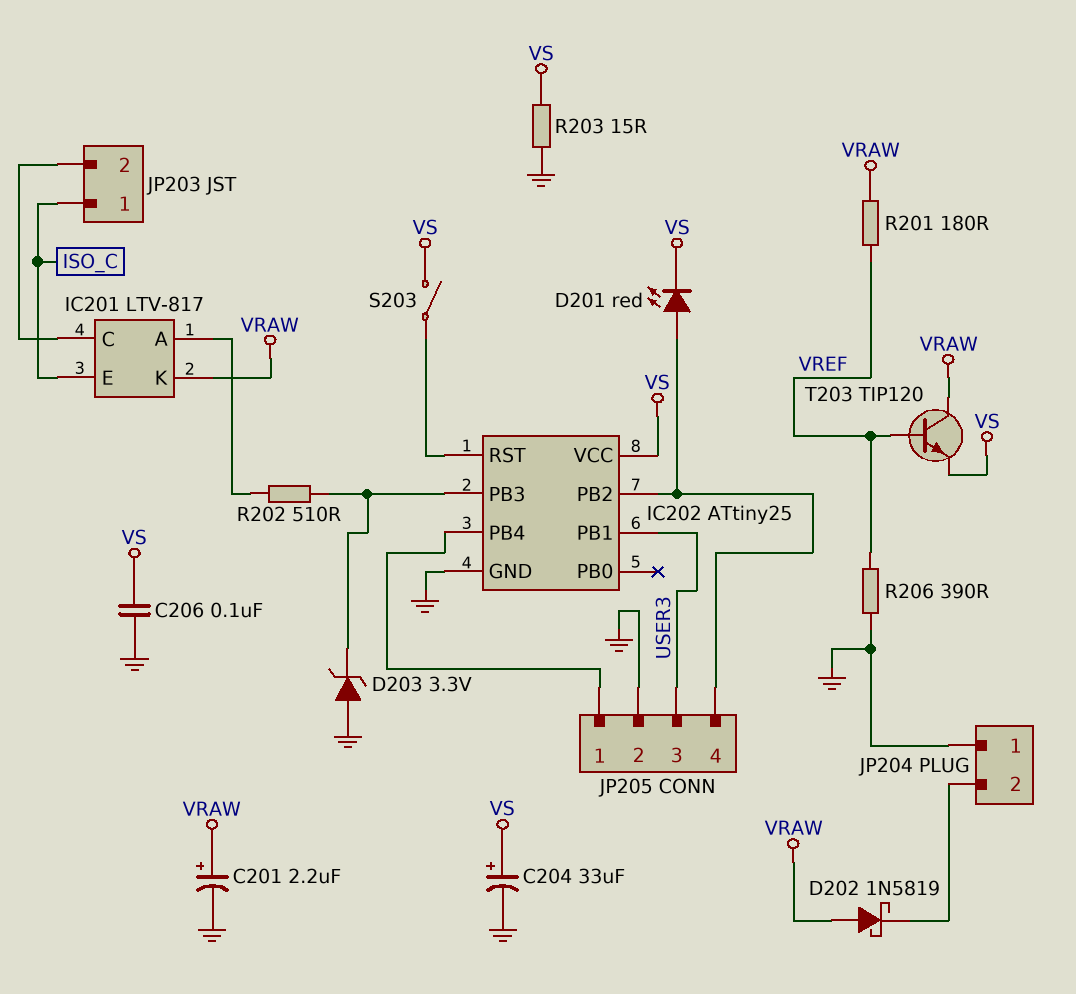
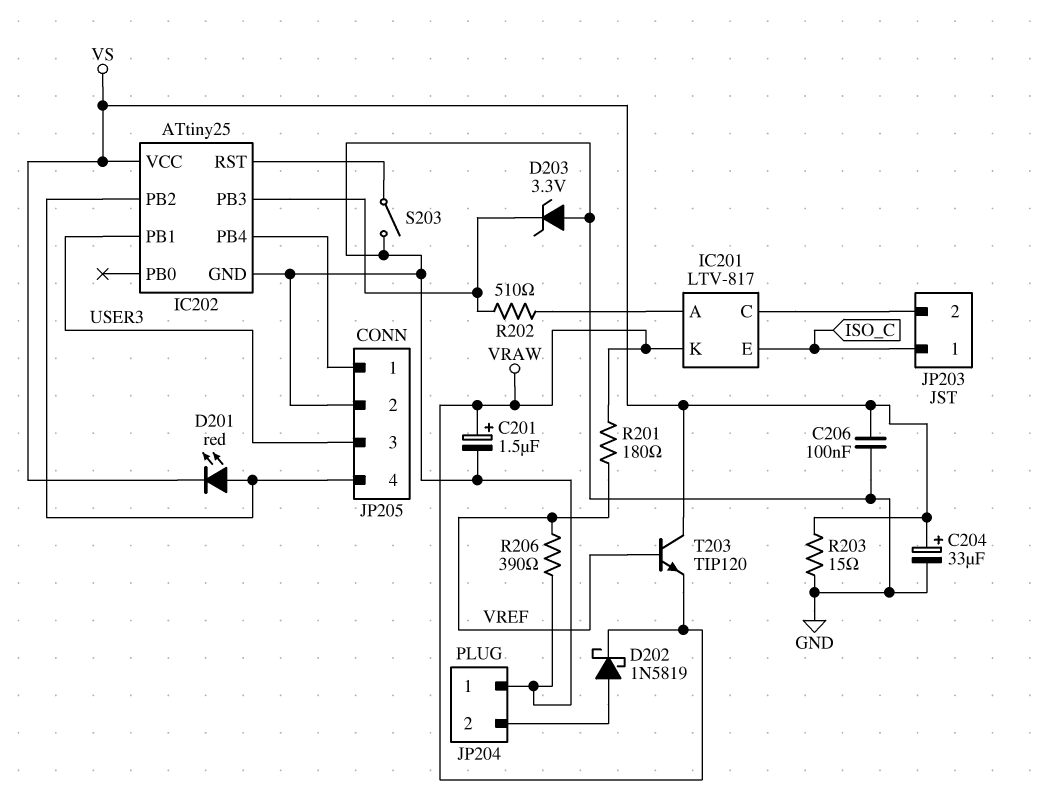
C201: 2.2uF (plus VRAW, minus GND) -> 1.5uF (plus VRAW, minus GND)
D202: schottky 1N5819 (A VRAW, K JP204/2) -> schottky 1N5819 (A JP204/2, K VRAW)
S203: switch (IC202/RST, VS) -> switch (GND, IC202/RST)
T203: NPN TIP120 (B VREF, C VRAW, E VS) -> NPN TIP120 (B VREF, C VS, E VRAW)

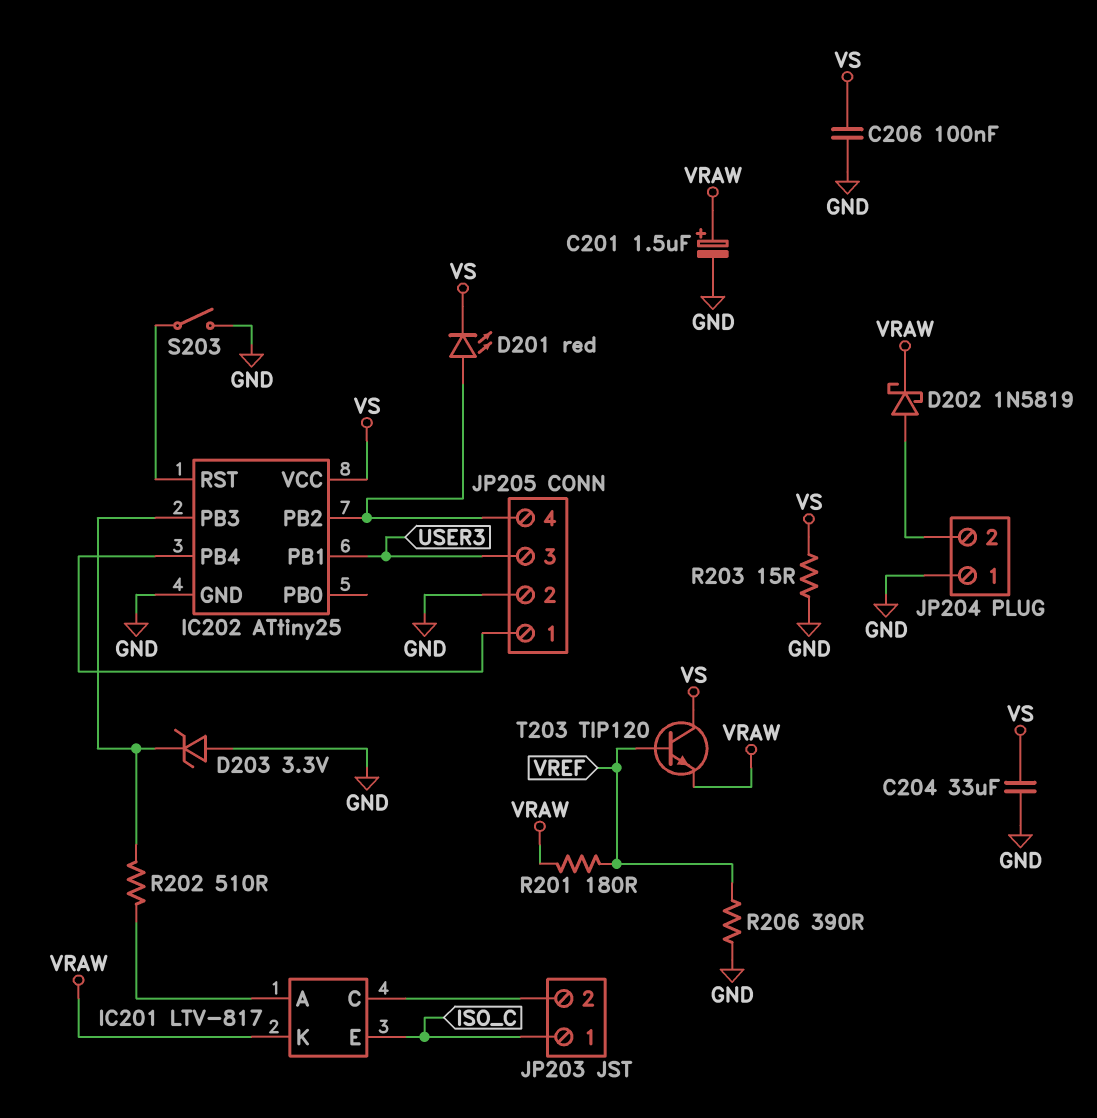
C204: 33uF (plus VS, minus GND) -> 33uF (GND, VS)

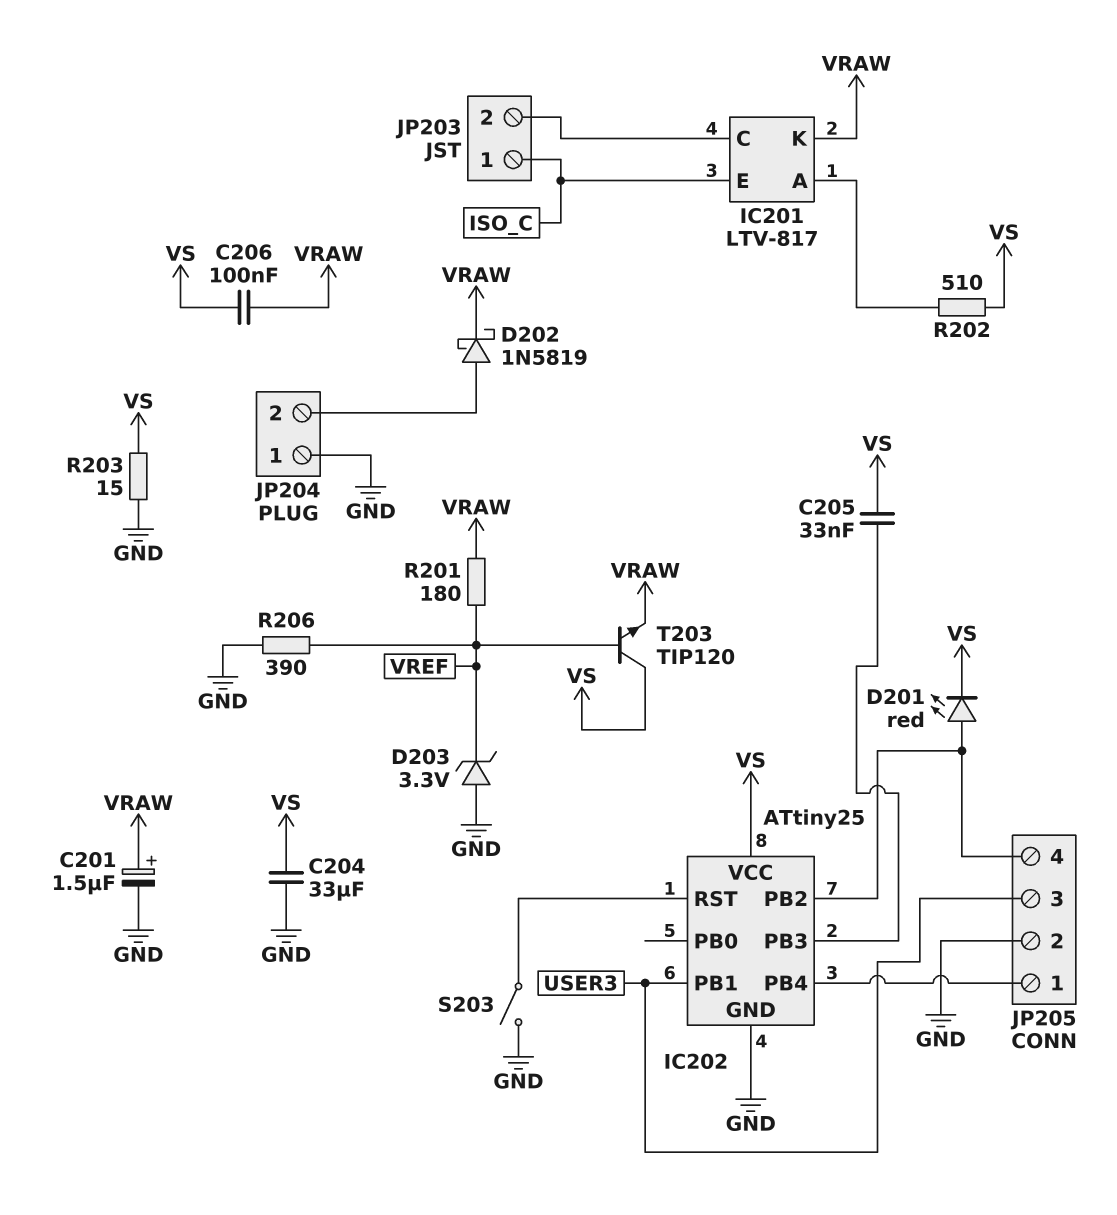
C205: none -> 33nF (IC202/PB3, VS)
C206: 100nF (GND, VS) -> 100nF (VRAW, VS)
D203: zener 3.3V (A GND, K IC202/PB3) -> zener 3.3V (A GND, K VREF)
R202: 510 (IC201/A, IC202/PB3) -> 510 (IC201/A, VS)

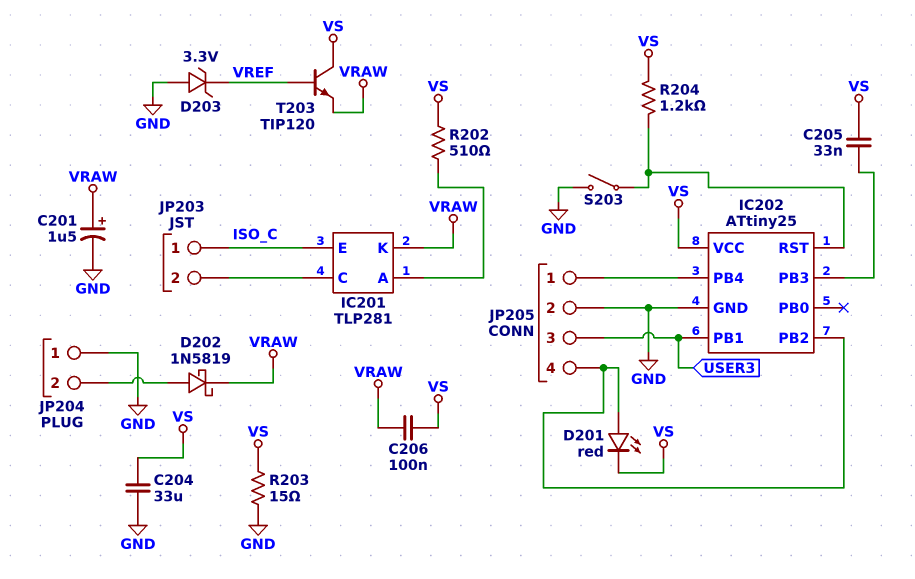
IC201: LTV-817 -> TLP281
R201: 180 (VRAW, VREF) -> none
R204: none -> 1.2k (IC202/RST, VS)
R206: 390 (GND, VREF) -> none

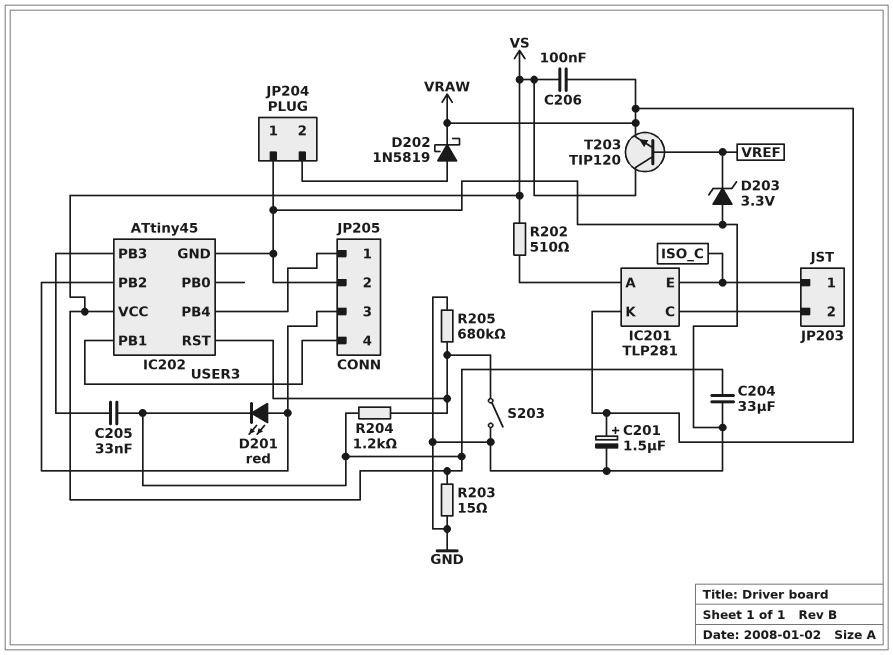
IC202: ATtiny25 -> ATtiny45
JP205 pin 3: USER3 -> IC202/PB2
JP205 pin 4: IC202/PB2 -> USER3
R205: none -> 680k (GND, IC202/RST)

